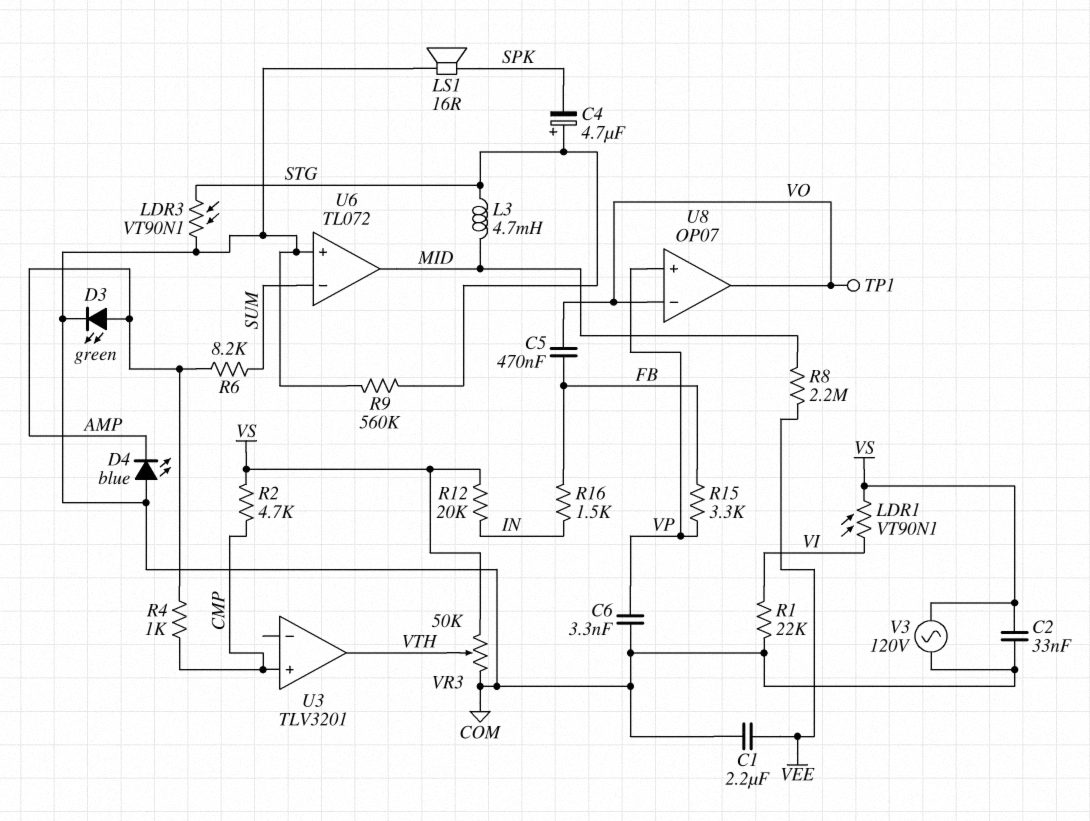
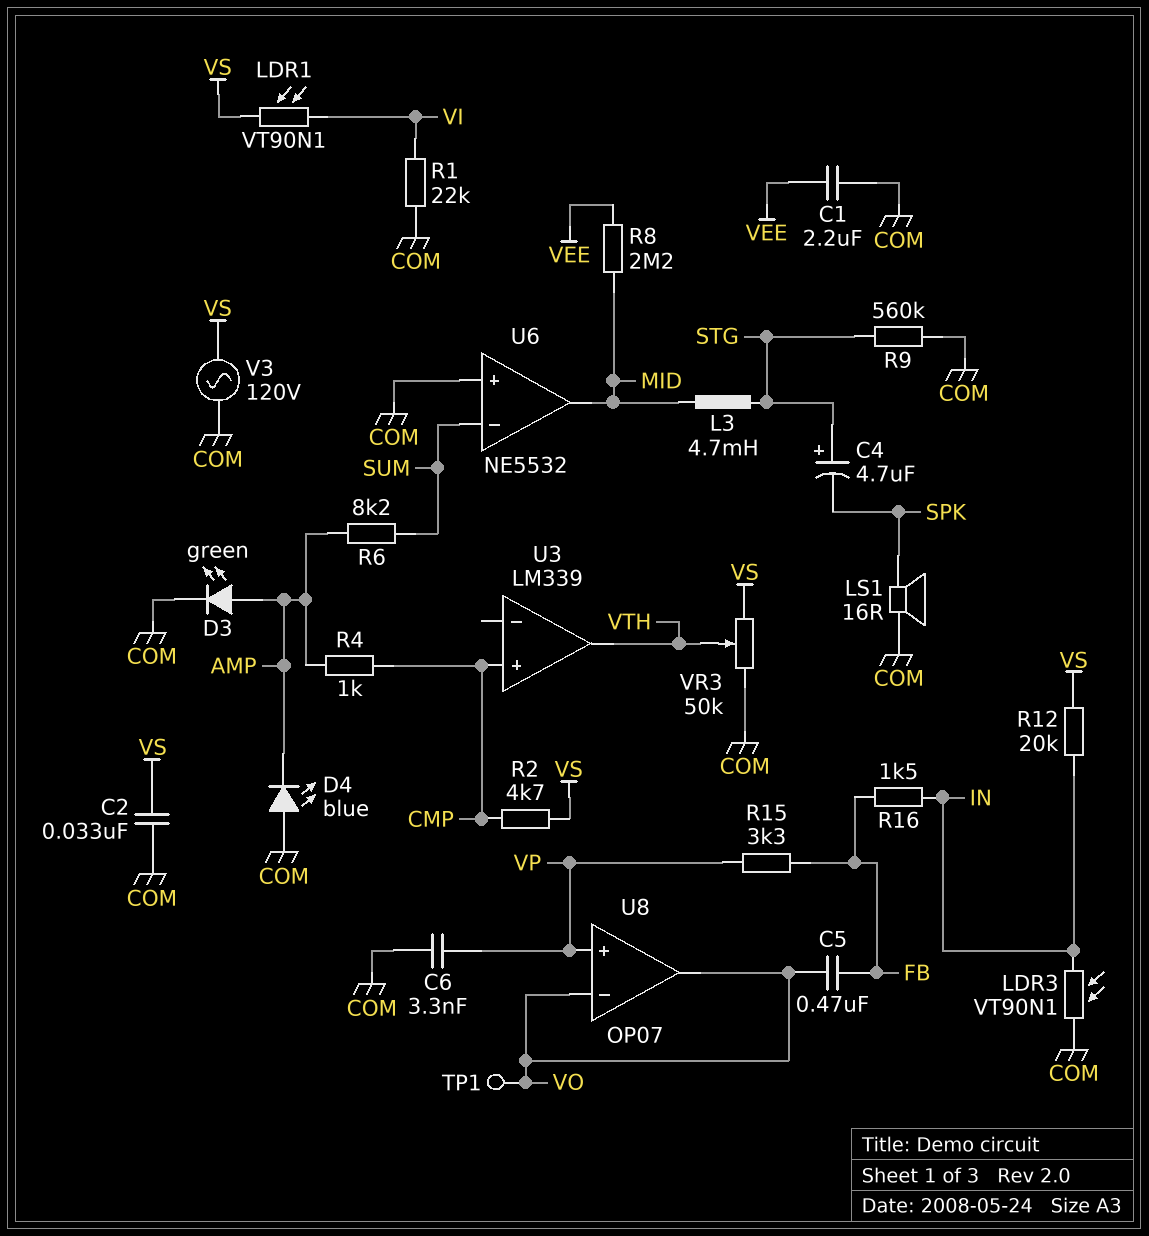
LDR3: VT90N1 (COM, STG) -> VT90N1 (COM, IN)
U3: TLV3201 -> LM339
U6: TL072 -> NE5532

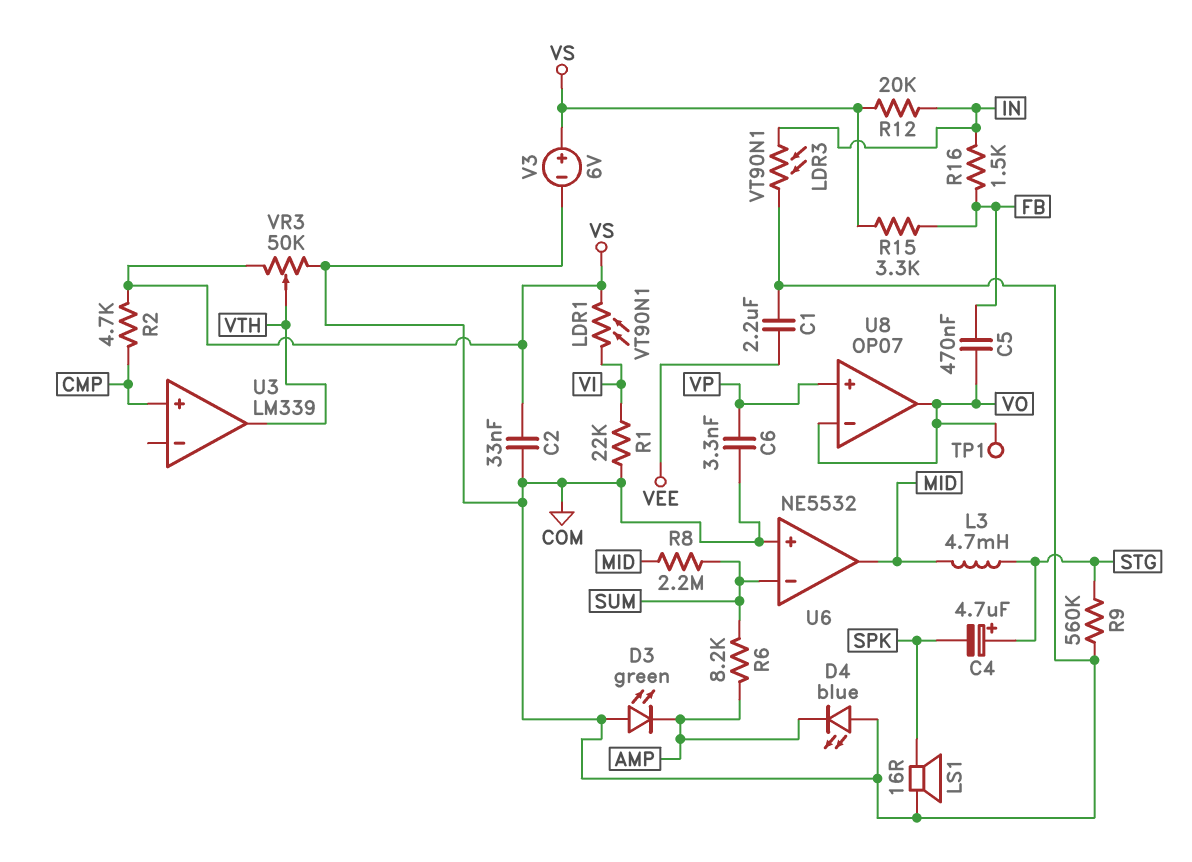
D3: LED green (A AMP, K COM) -> LED green (A COM, K AMP)
R4: 1k (AMP, CMP) -> none
R8: 2.2M (MID, VEE) -> 2.2M (MID, SUM)
R15: 3.3k (FB, VP) -> 3.3k (FB, VS)
V3: AC 120V (COM, VS) -> 6V (plus VS, minus COM)

